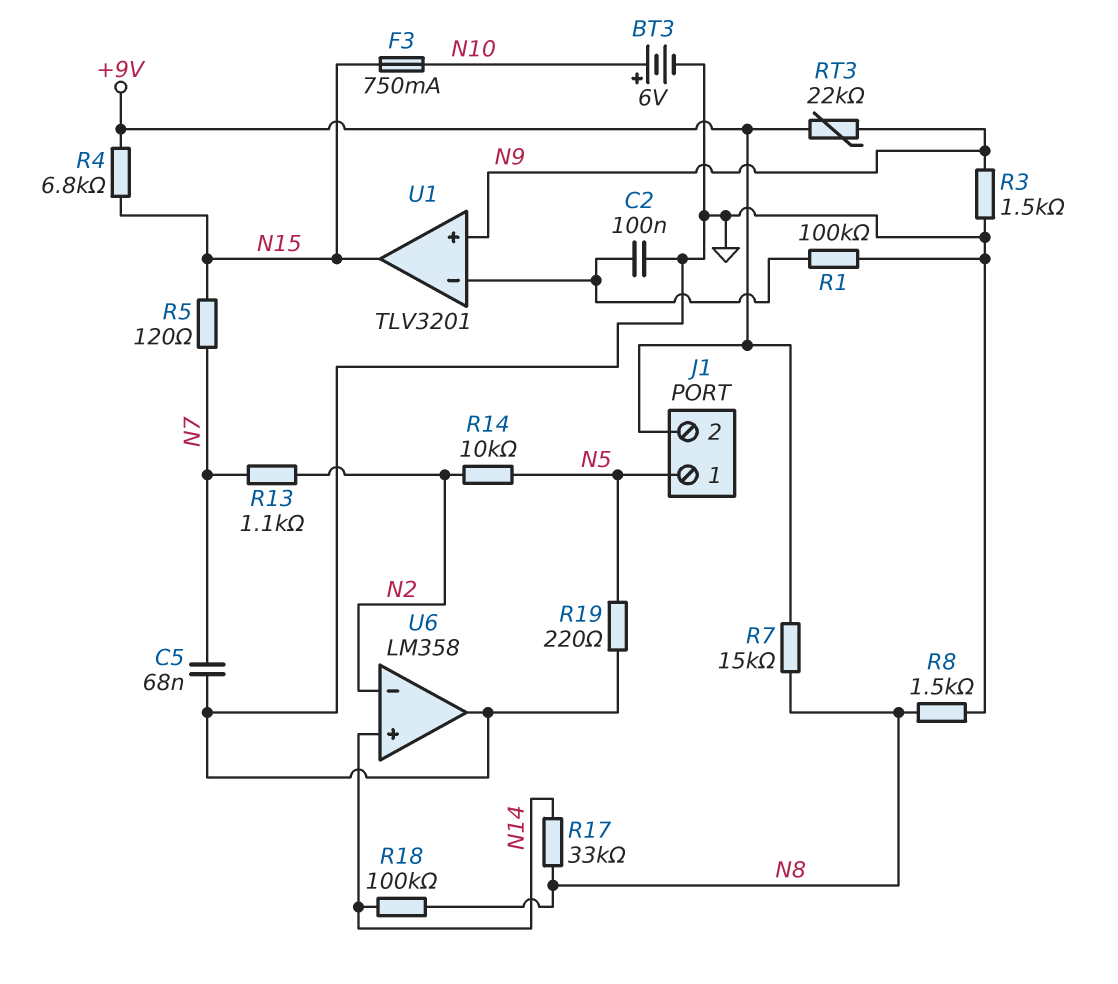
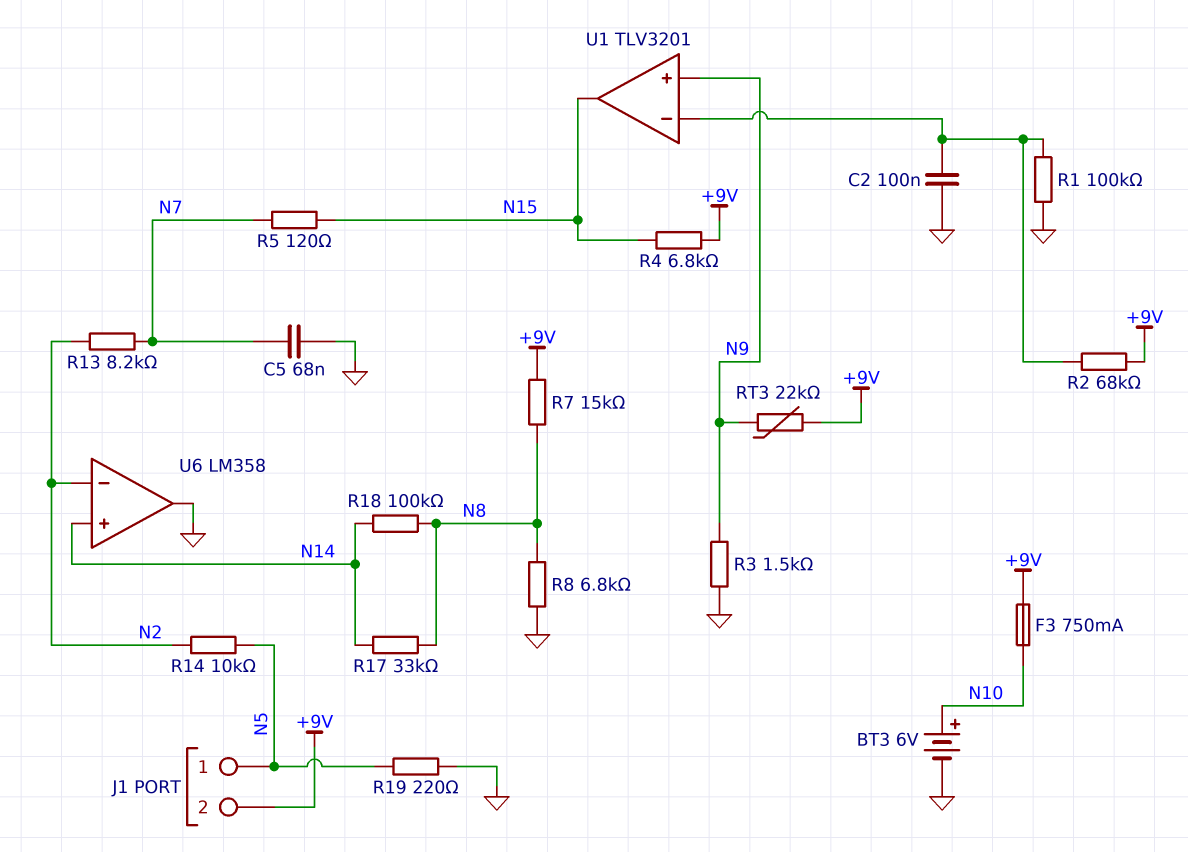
F3: 750mA (N10, N15) -> 750mA (+9V, N10)
R2: none -> 68k (+9V, U1/in-)
R8: 1.5k (GND, N8) -> 6.8k (GND, N8)
R13: 1.1k (N2, N7) -> 8.2k (N2, N7)

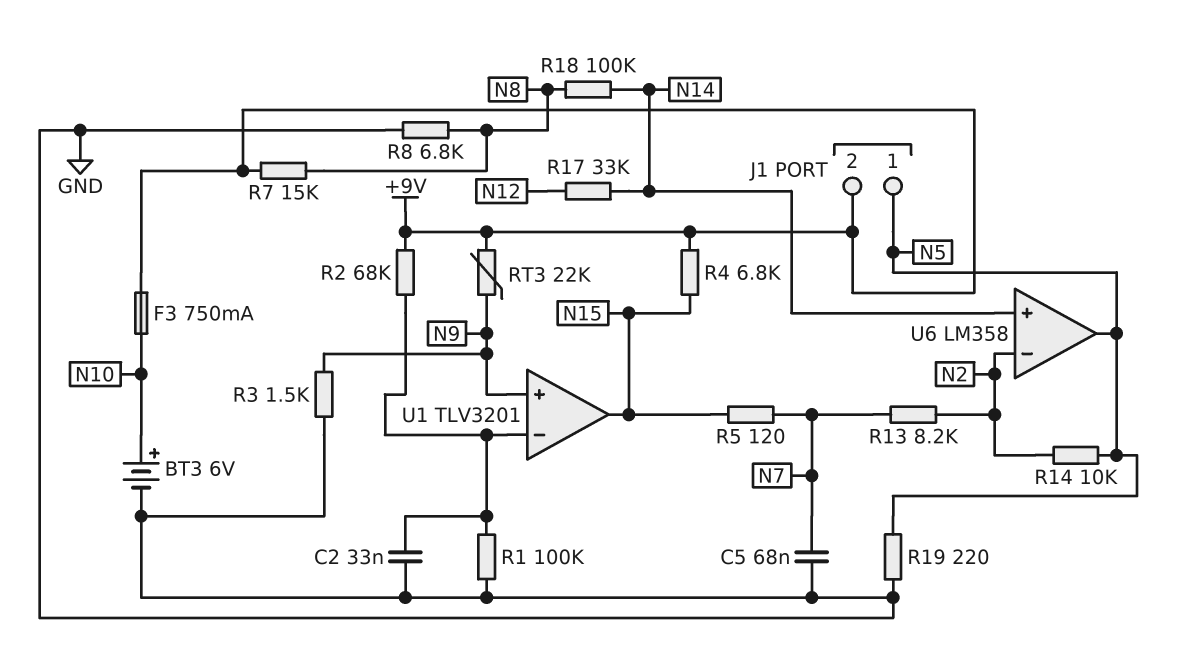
C2: 100nF (GND, U1/in-) -> 33nF (GND, U1/in-)
R17: 33k (N8, N14) -> 33k (N12, N14)
U6 pin out: GND -> N5

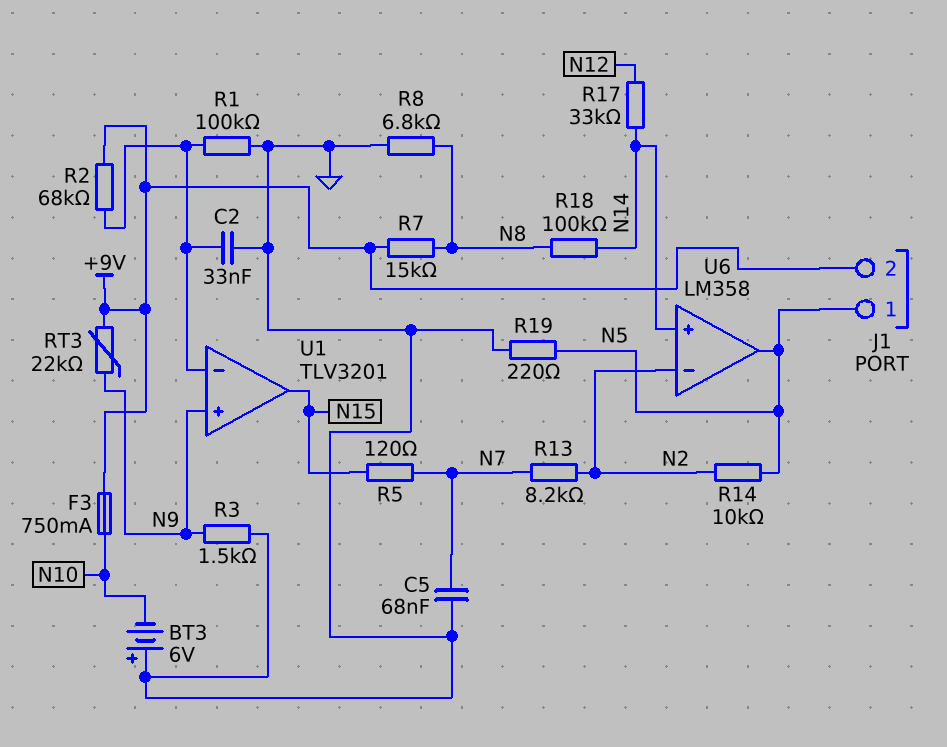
BT3: 6V (plus N10, minus GND) -> 6V (plus GND, minus N10)
R4: 6.8k (+9V, N15) -> none

